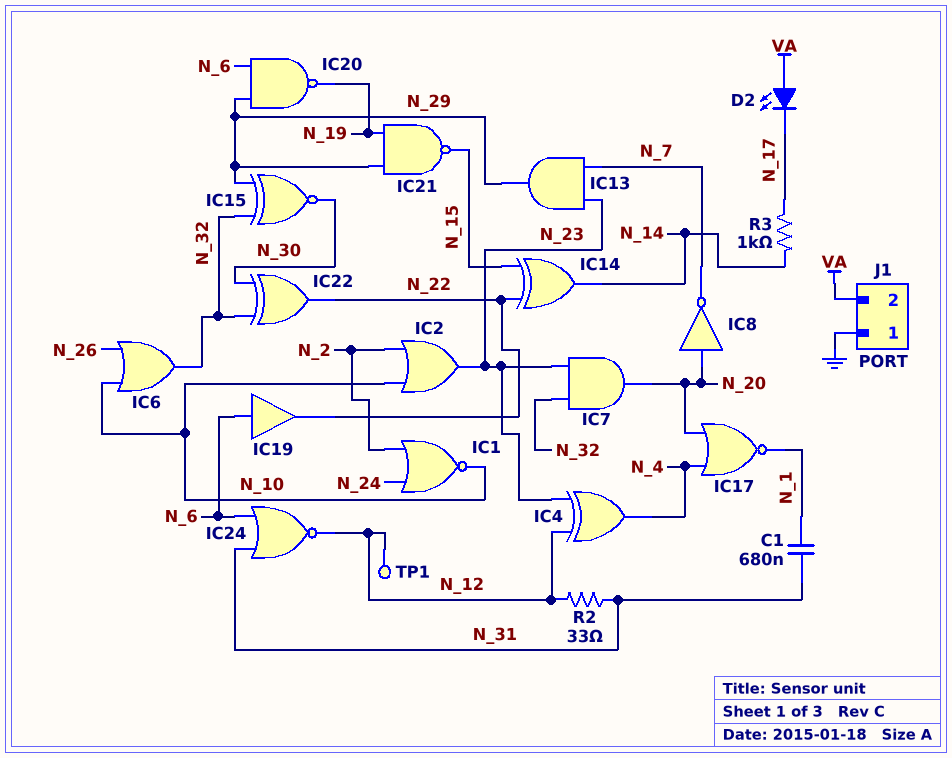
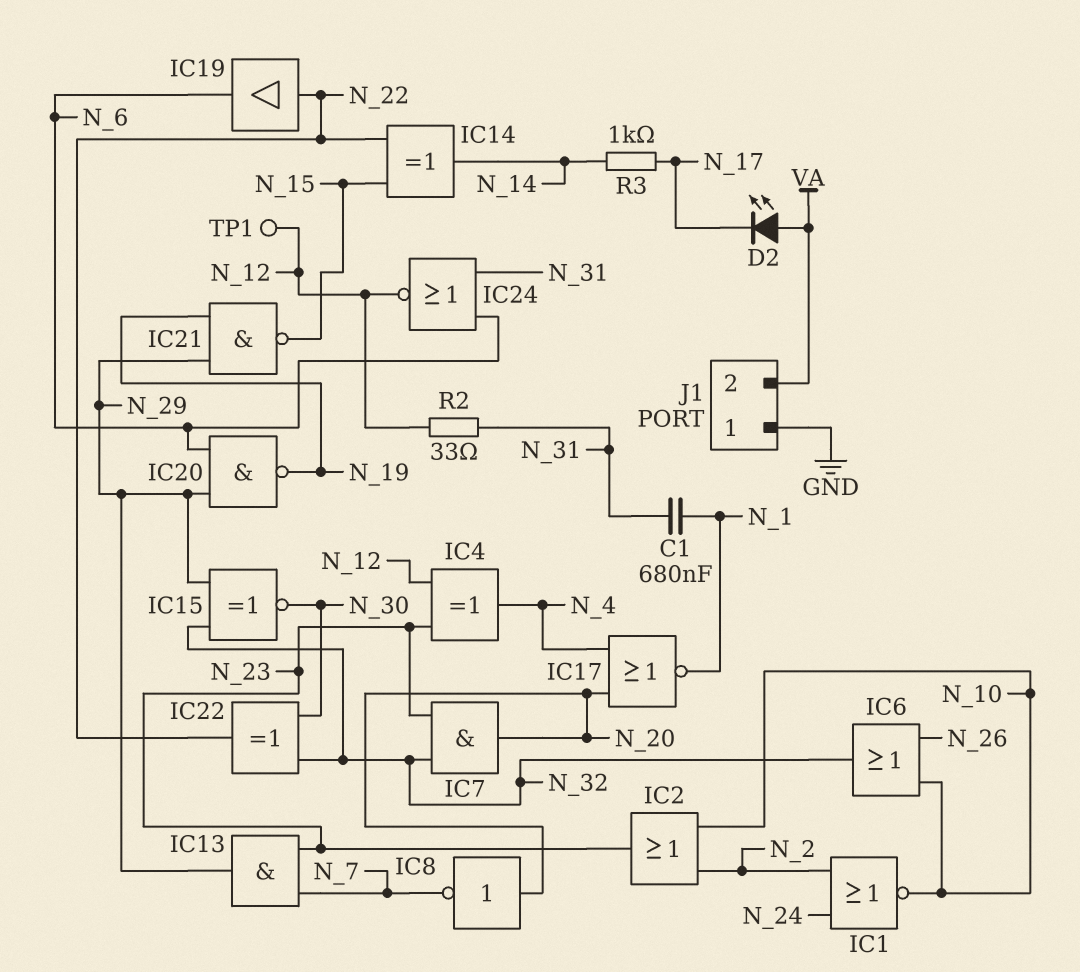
IC19: buffer (in N_6, out N_22) -> buffer (in N_22, out N_6)

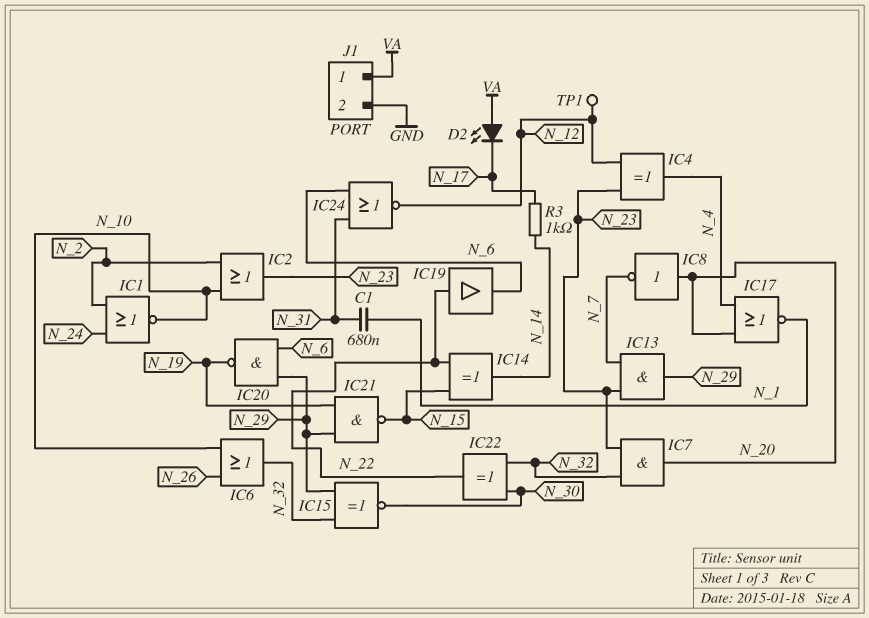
J1 pin 1: GND -> VA
J1 pin 2: VA -> GND
R2: 33 (N_12, N_31) -> none

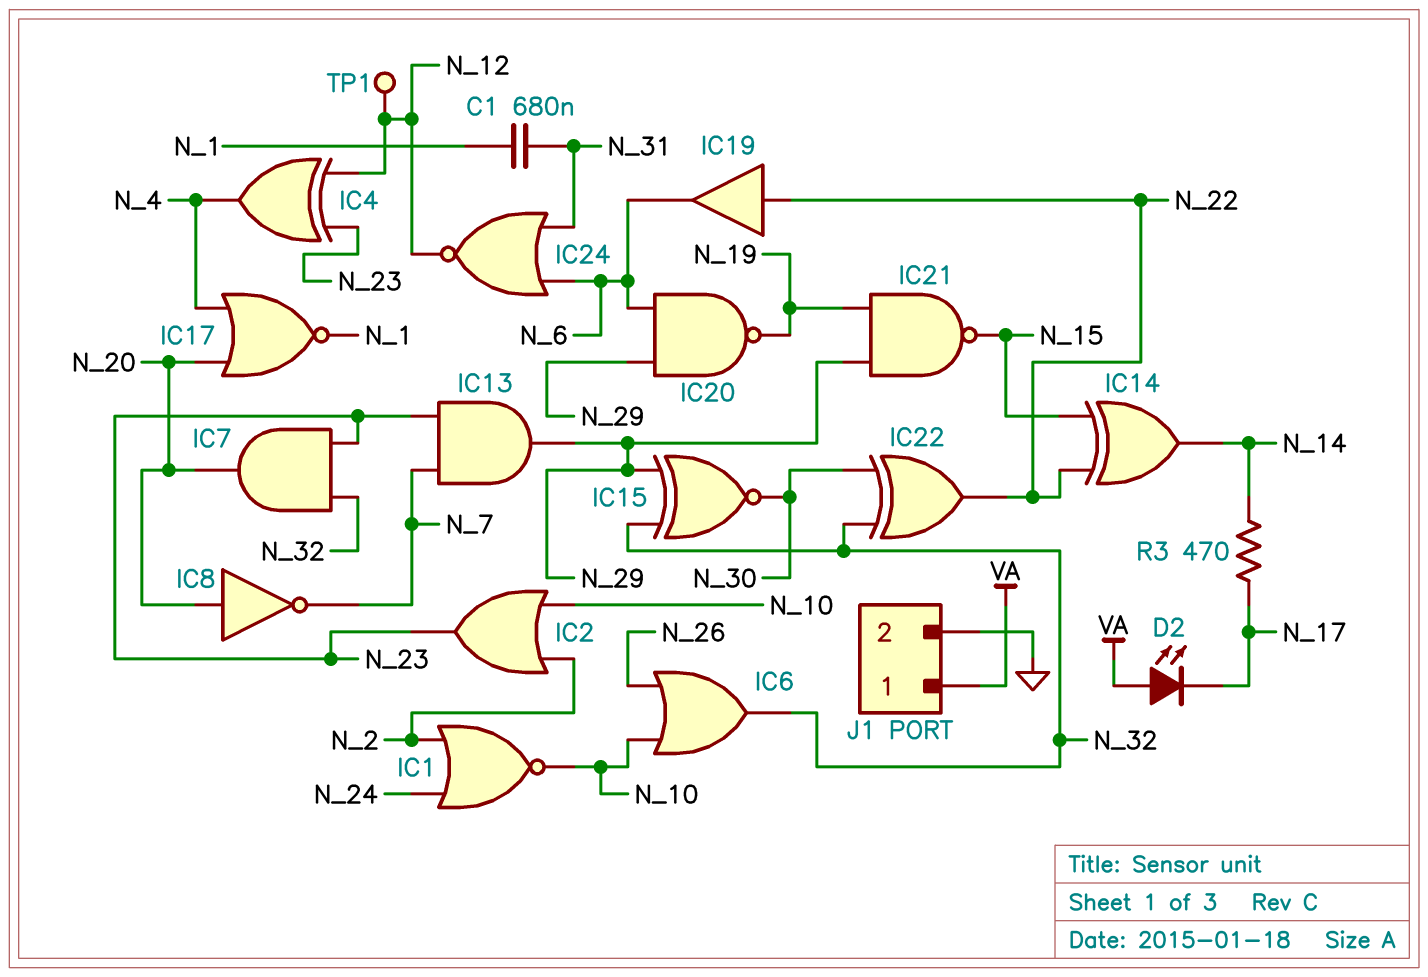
R3: 1k (N_14, N_17) -> 470 (N_14, N_17)

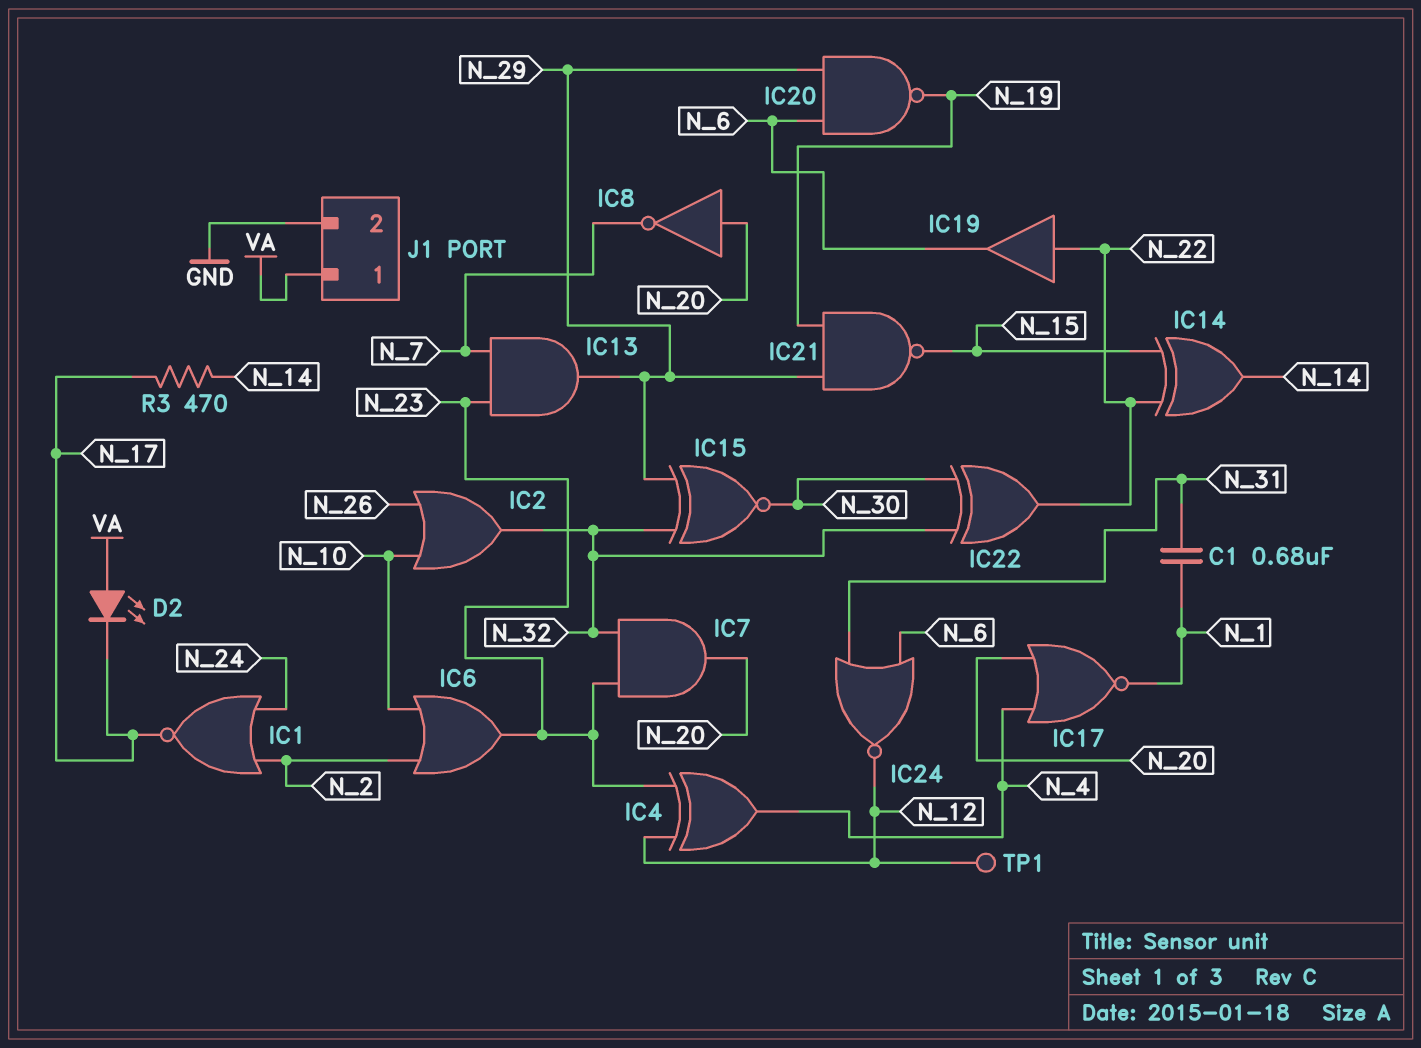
IC1: NOR (in N_2, in N_24, out N_10) -> NOR (in N_2, in N_24, out N_17)
IC2: OR (in N_2, in N_10, out N_23) -> OR (in N_10, in N_26, out N_32)
IC6: OR (in N_10, in N_26, out N_32) -> OR (in N_2, in N_10, out N_23)

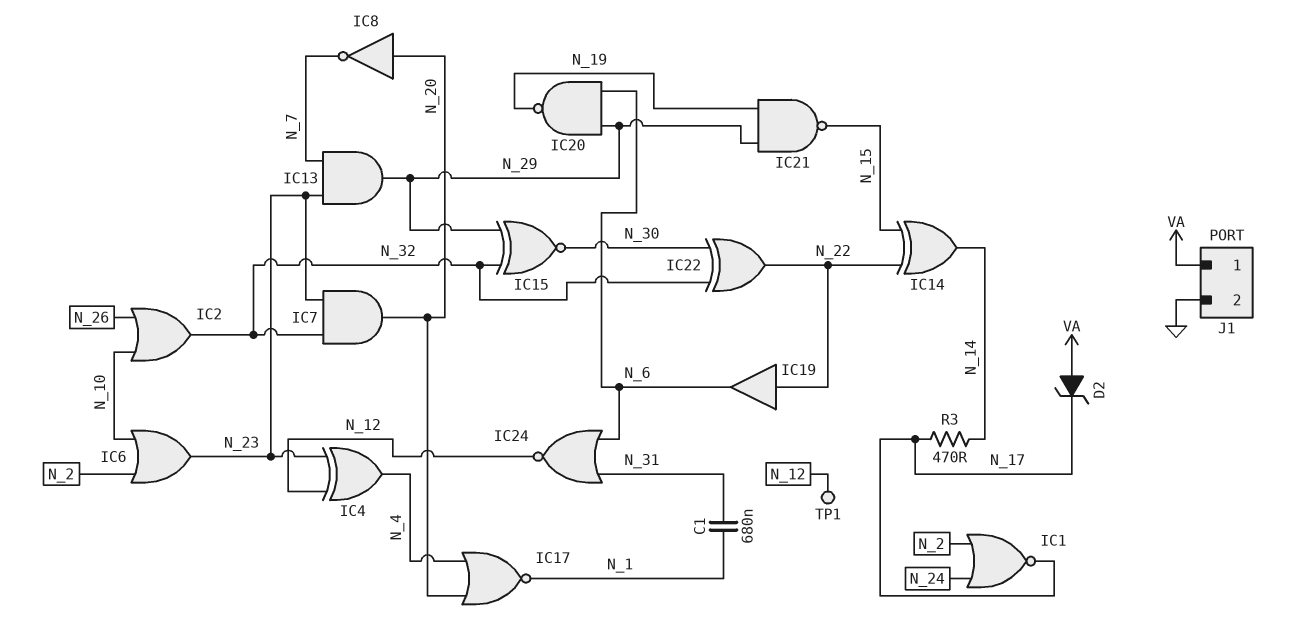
D2: LED (A VA, K N_17) -> zener (A VA, K N_17)

